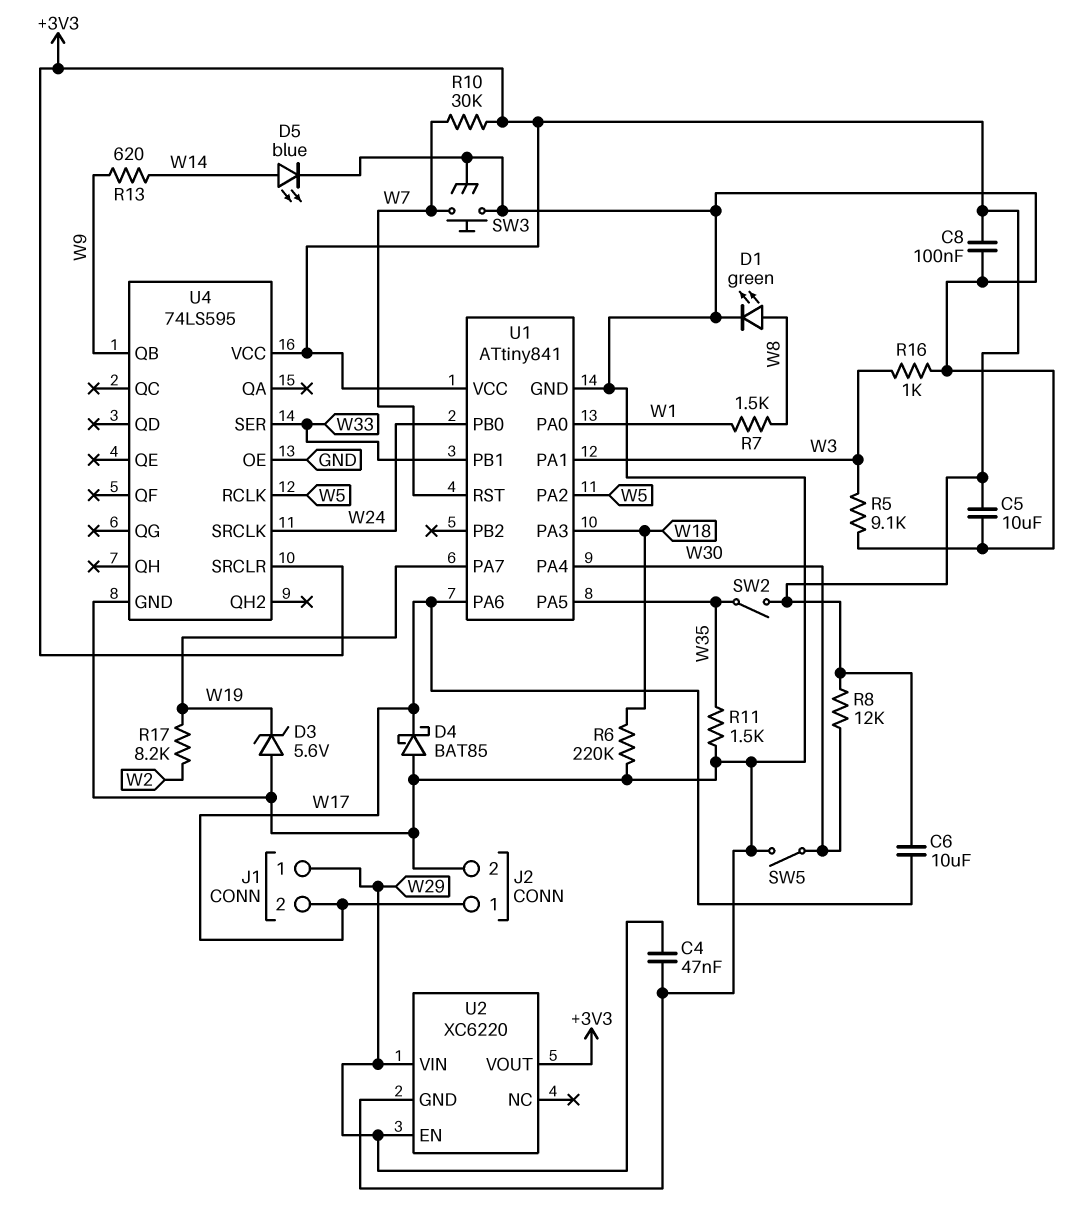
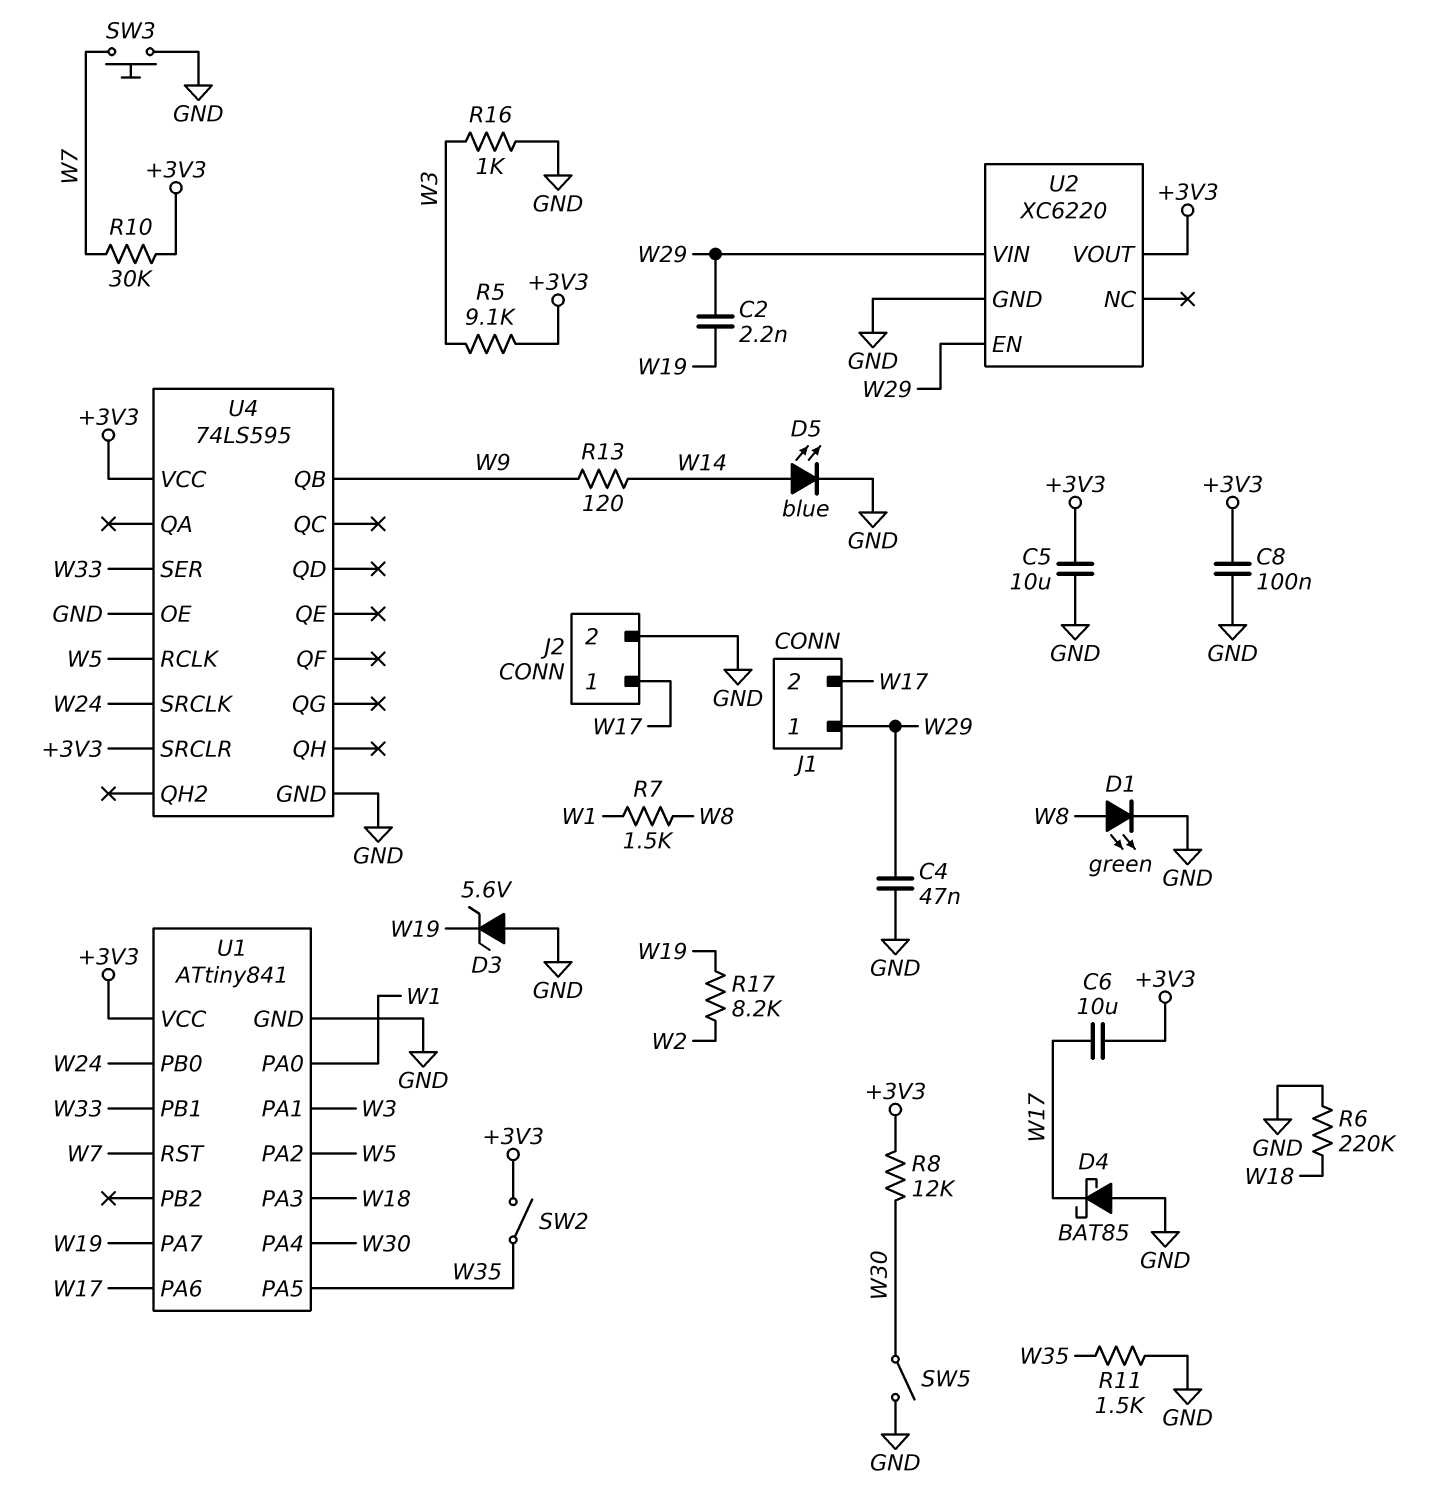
C2: none -> 2.2nF (W19, W29)
R5: 9.1k (GND, W3) -> 9.1k (+3V3, W3)
R13: 620 (W9, W14) -> 120 (W9, W14)

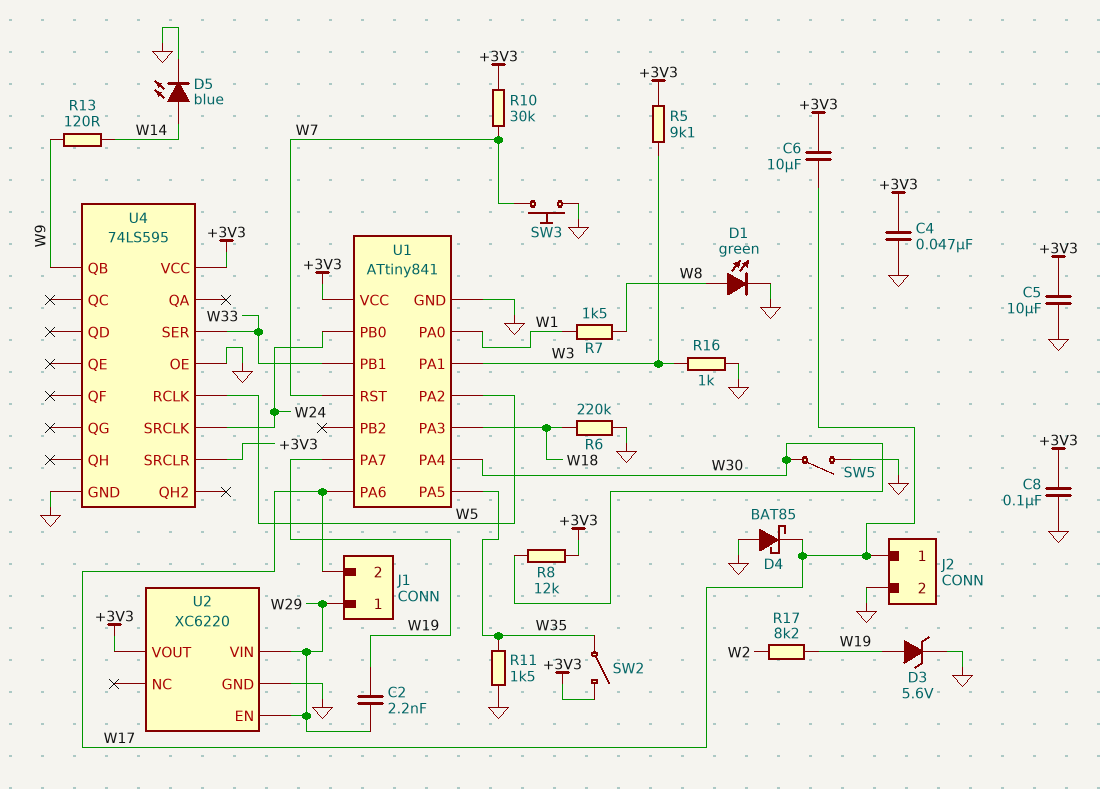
C4: 47nF (GND, W29) -> 47nF (+3V3, GND)
D3: zener 5.6V (A GND, K W19) -> zener 5.6V (A W19, K GND)

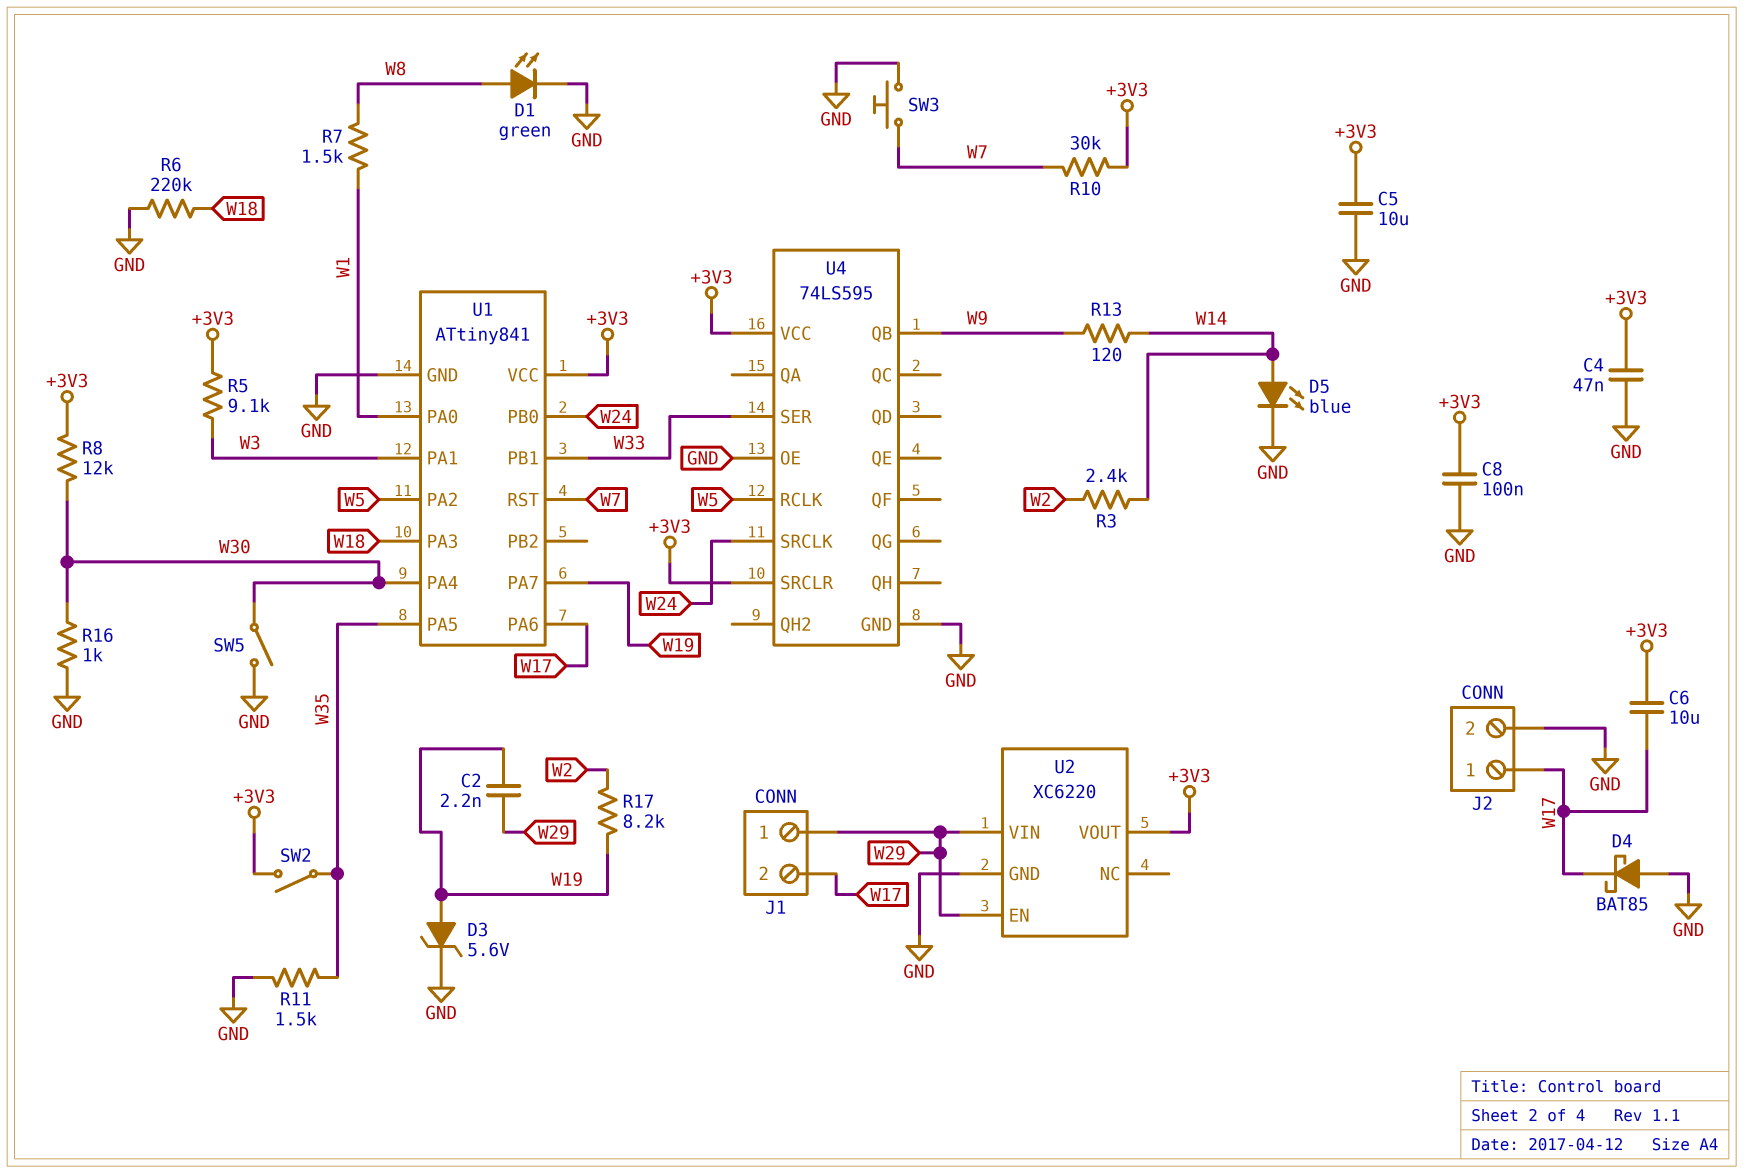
R3: none -> 2.4k (W2, W14)
R16: 1k (GND, W3) -> 1k (GND, W30)

